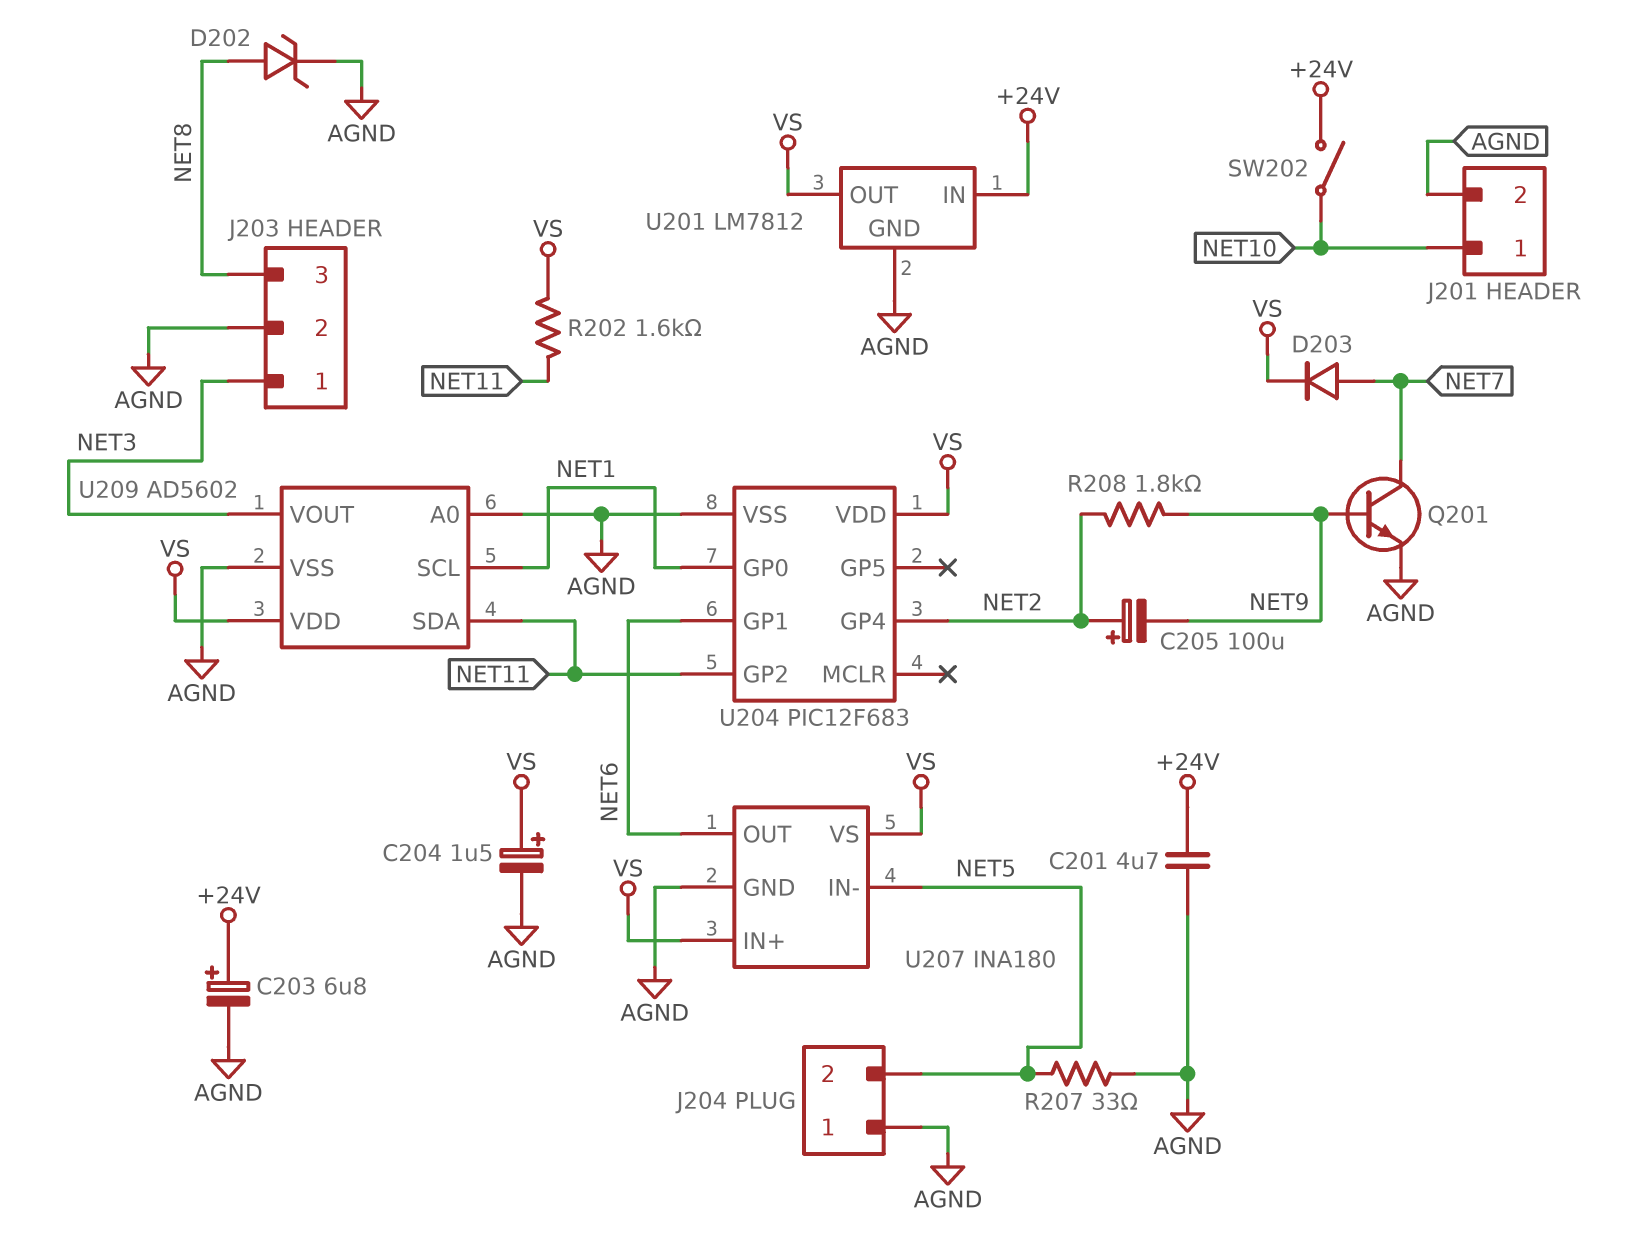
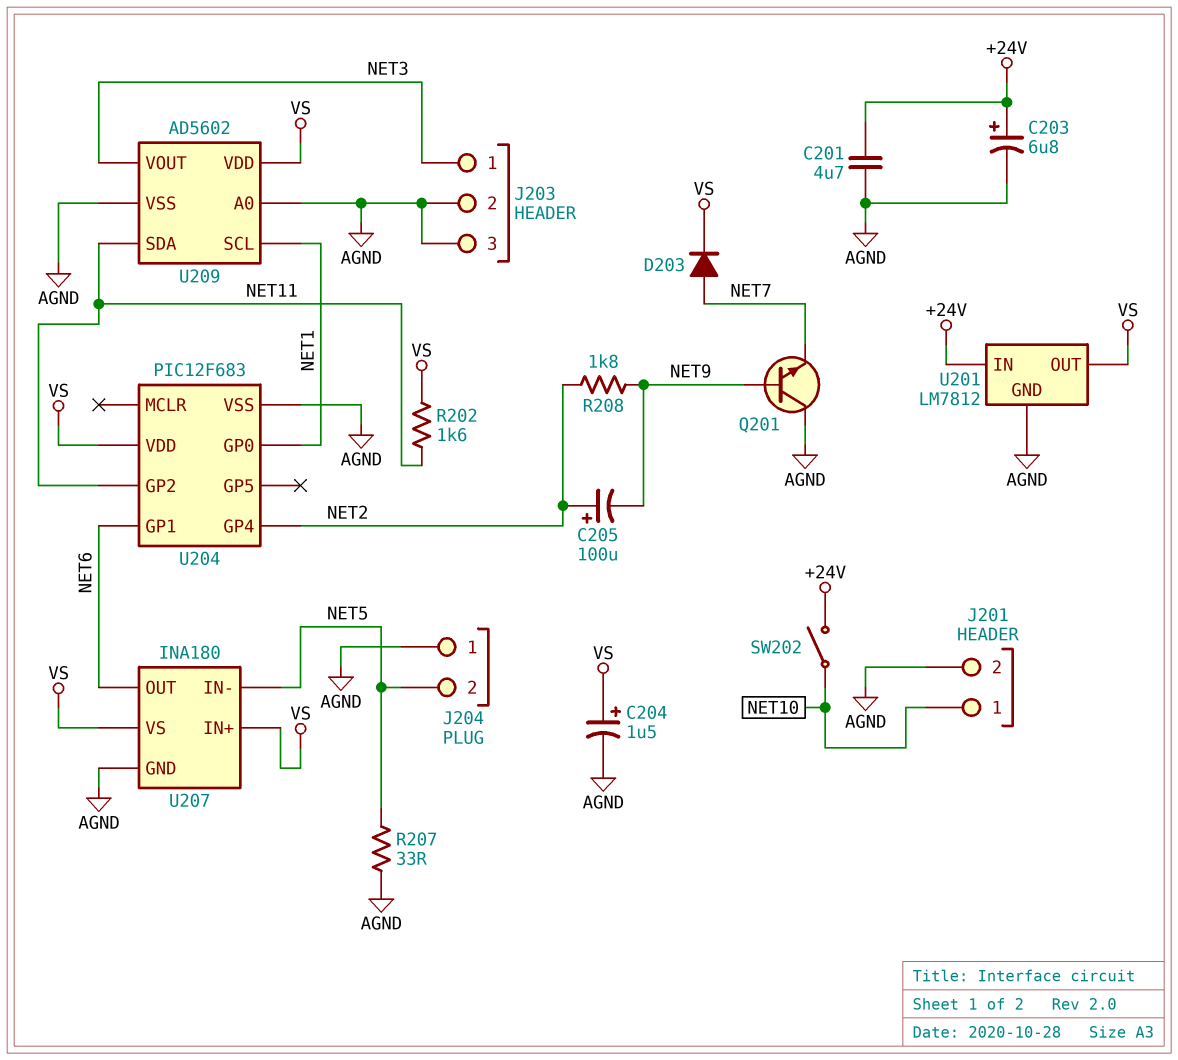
D202: zener (A NET8, K AGND) -> none
J203 pin 3: NET8 -> AGND
Q201: NPN (B NET9, C NET7, E AGND) -> NPN (B NET9, C AGND, E NET7)

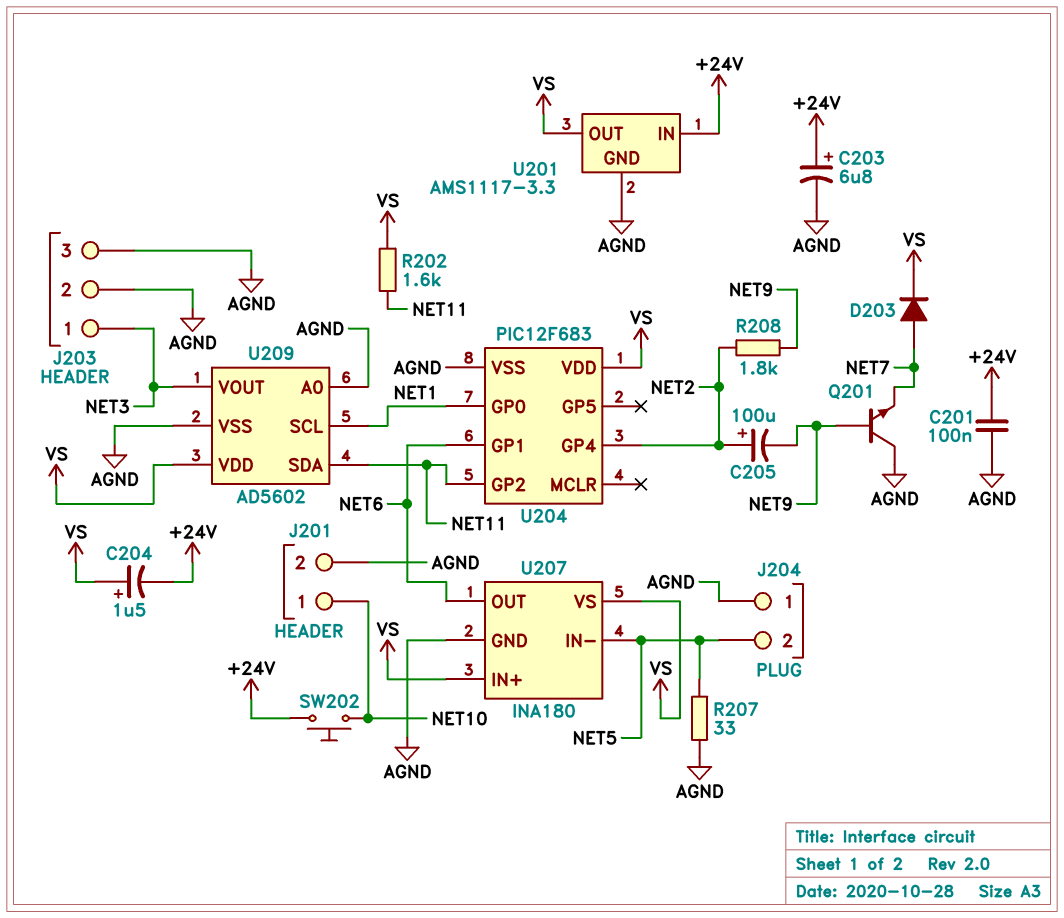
C201: 4.7uF (+24V, AGND) -> 100nF (+24V, AGND)
C204: 1.5uF (plus VS, minus AGND) -> 1.5uF (plus VS, minus +24V)
SW202: switch (+24V, NET10) -> button (+24V, NET10)
U201: LM7812 -> AMS1117-3.3

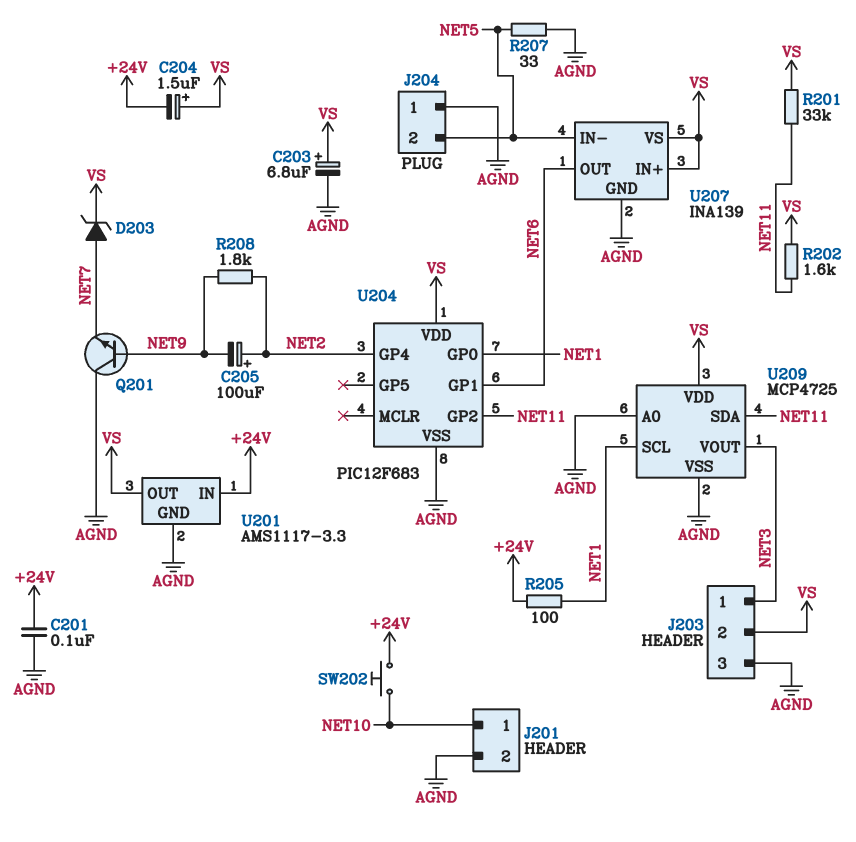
C203: 6.8uF (plus +24V, minus AGND) -> 6.8uF (plus VS, minus AGND)
D203: diode (A NET7, K VS) -> zener (A NET7, K VS)
J203 pin 2: AGND -> VS
R201: none -> 33k (NET11, VS)
R205: none -> 100 (+24V, NET1)
U207: INA180 -> INA139
U209: AD5602 -> MCP4725

